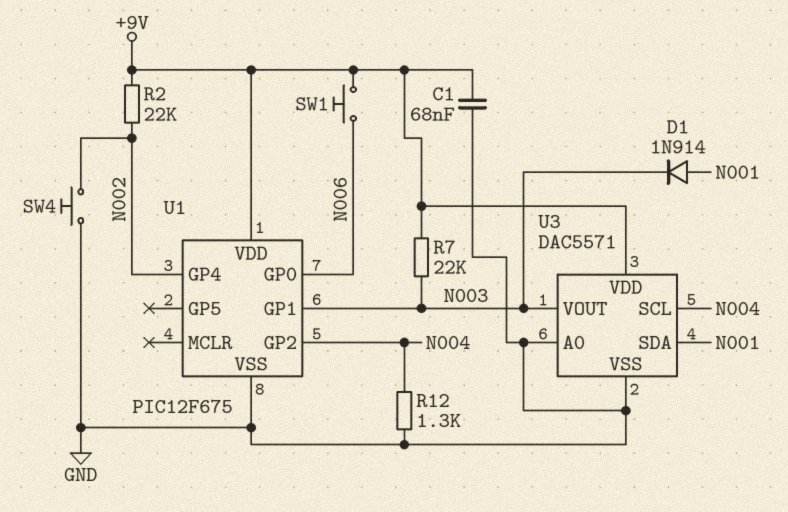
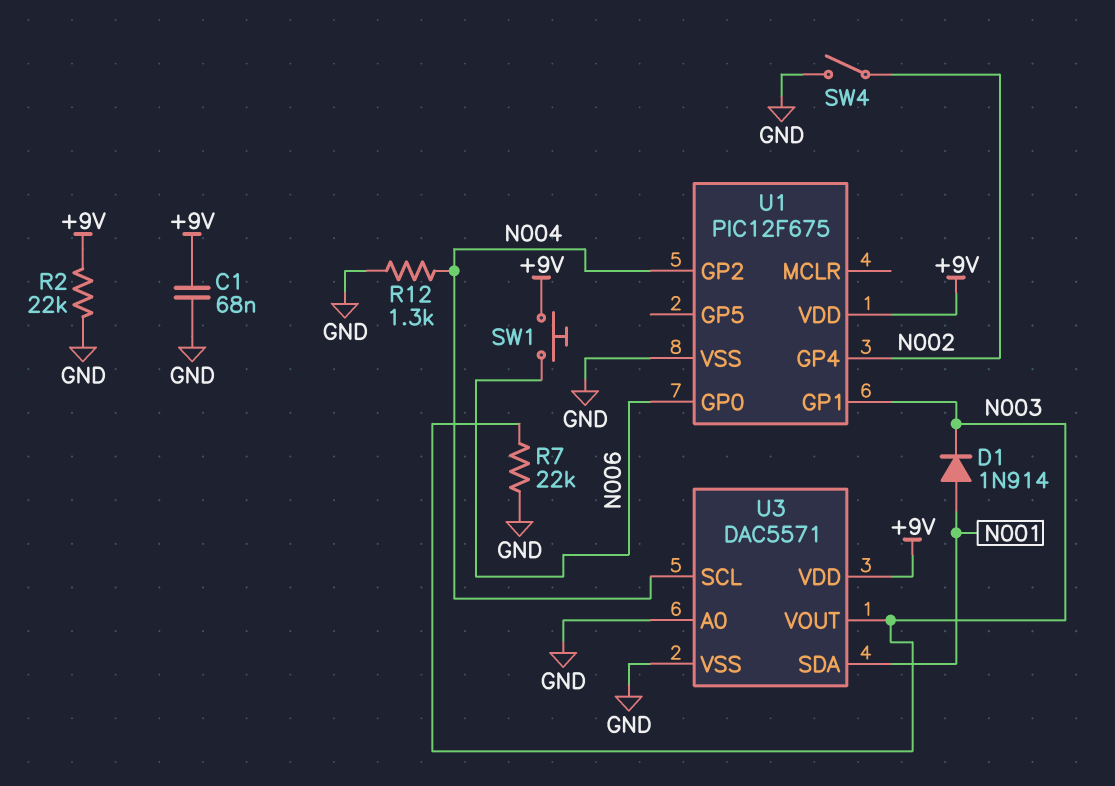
R2: 22k (+9V, N002) -> 22k (+9V, GND)
R7: 22k (+9V, N003) -> 22k (GND, N003)
SW4: button (GND, N002) -> switch (GND, N002)

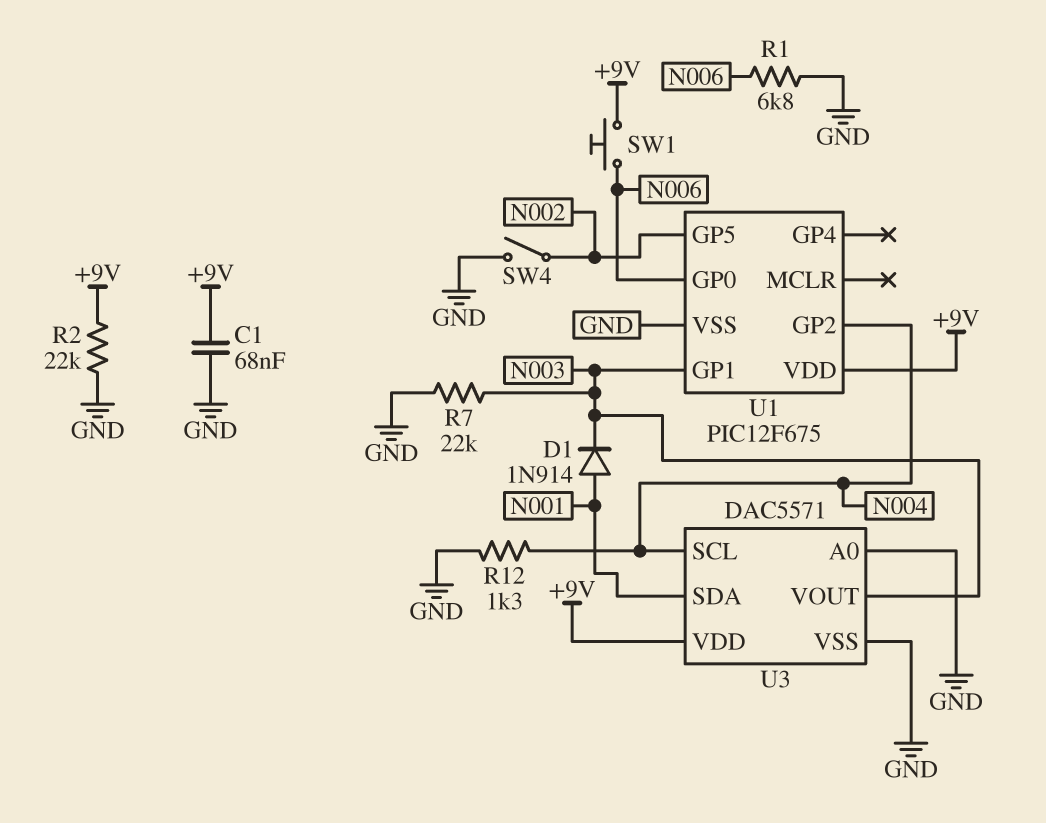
R1: none -> 6.8k (GND, N006)
U1 pin GP4: N002 -> none
U1 pin GP5: none -> N002

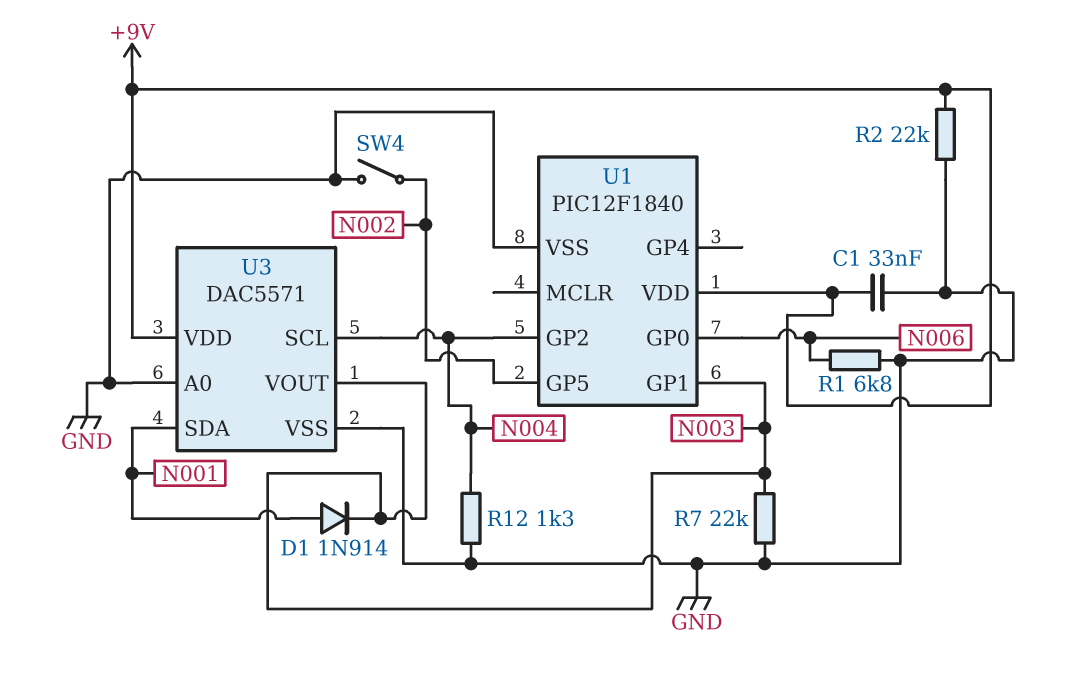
C1: 68nF (+9V, GND) -> 33nF (+9V, GND)
SW1: button (+9V, N006) -> none
U1: PIC12F675 -> PIC12F1840

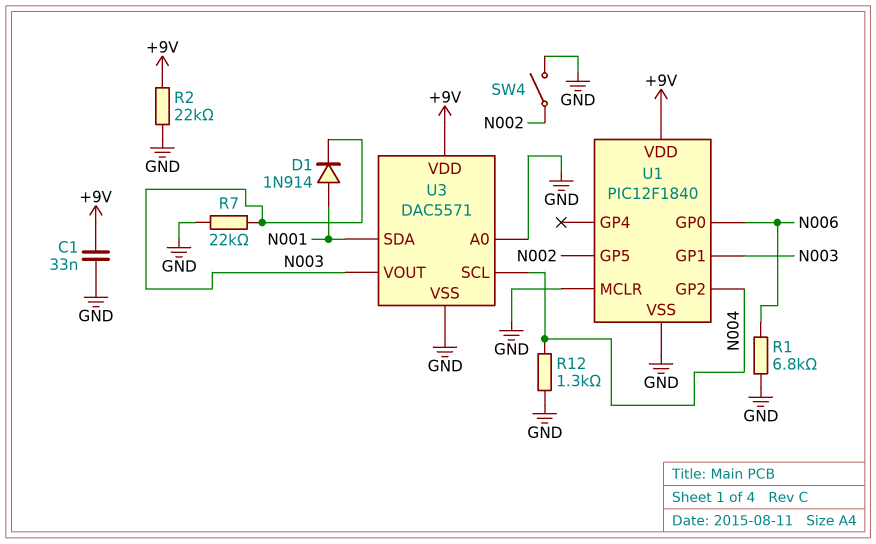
U1 pin MCLR: none -> GND

